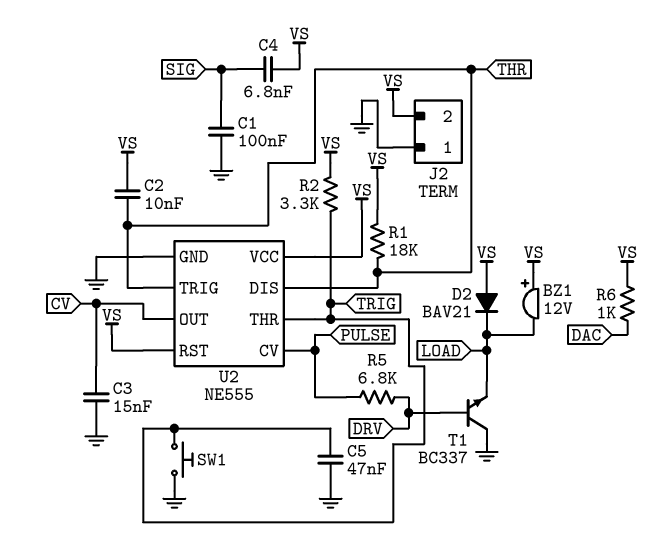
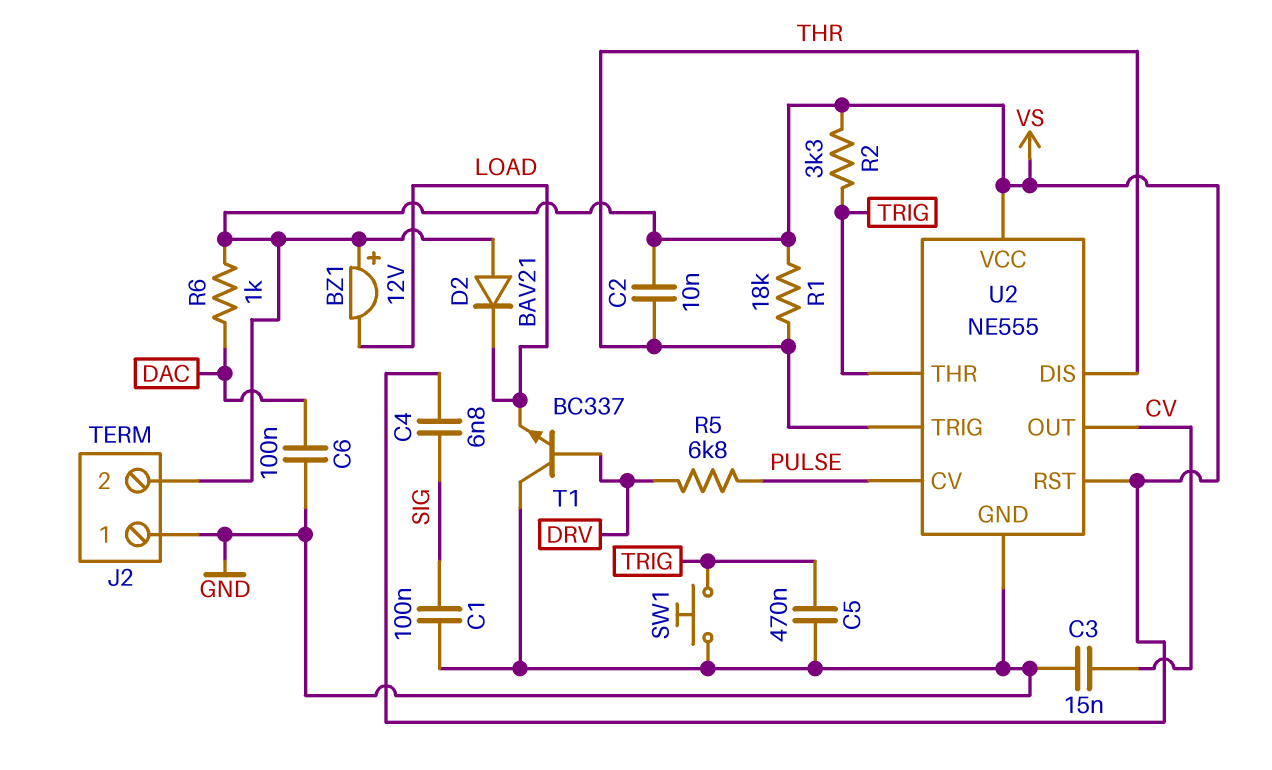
C5: 47nF (GND, TRIG) -> 470nF (GND, TRIG)
C6: none -> 100nF (DAC, GND)

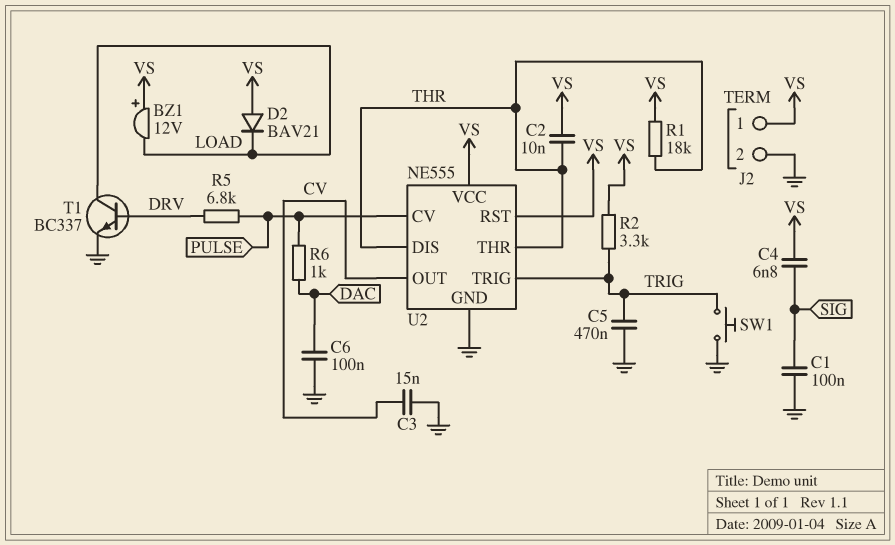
J2 pin 1: GND -> VS
J2 pin 2: VS -> GND
R6: 1k (DAC, VS) -> 1k (DAC, PULSE)
T1: NPN BC337 (B DRV, C GND, E LOAD) -> NPN BC337 (B DRV, C LOAD, E GND)
U2 pin THR: TRIG -> THR
U2 pin TRIG: THR -> TRIG

